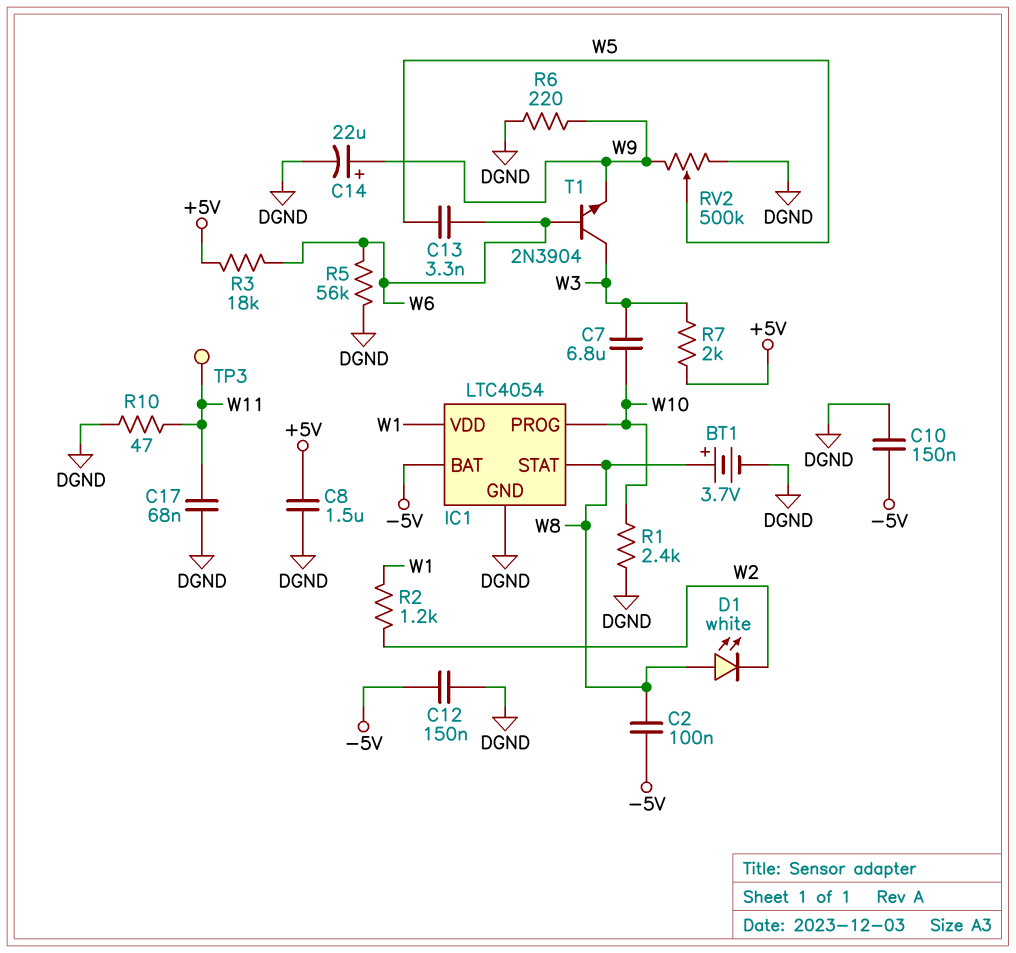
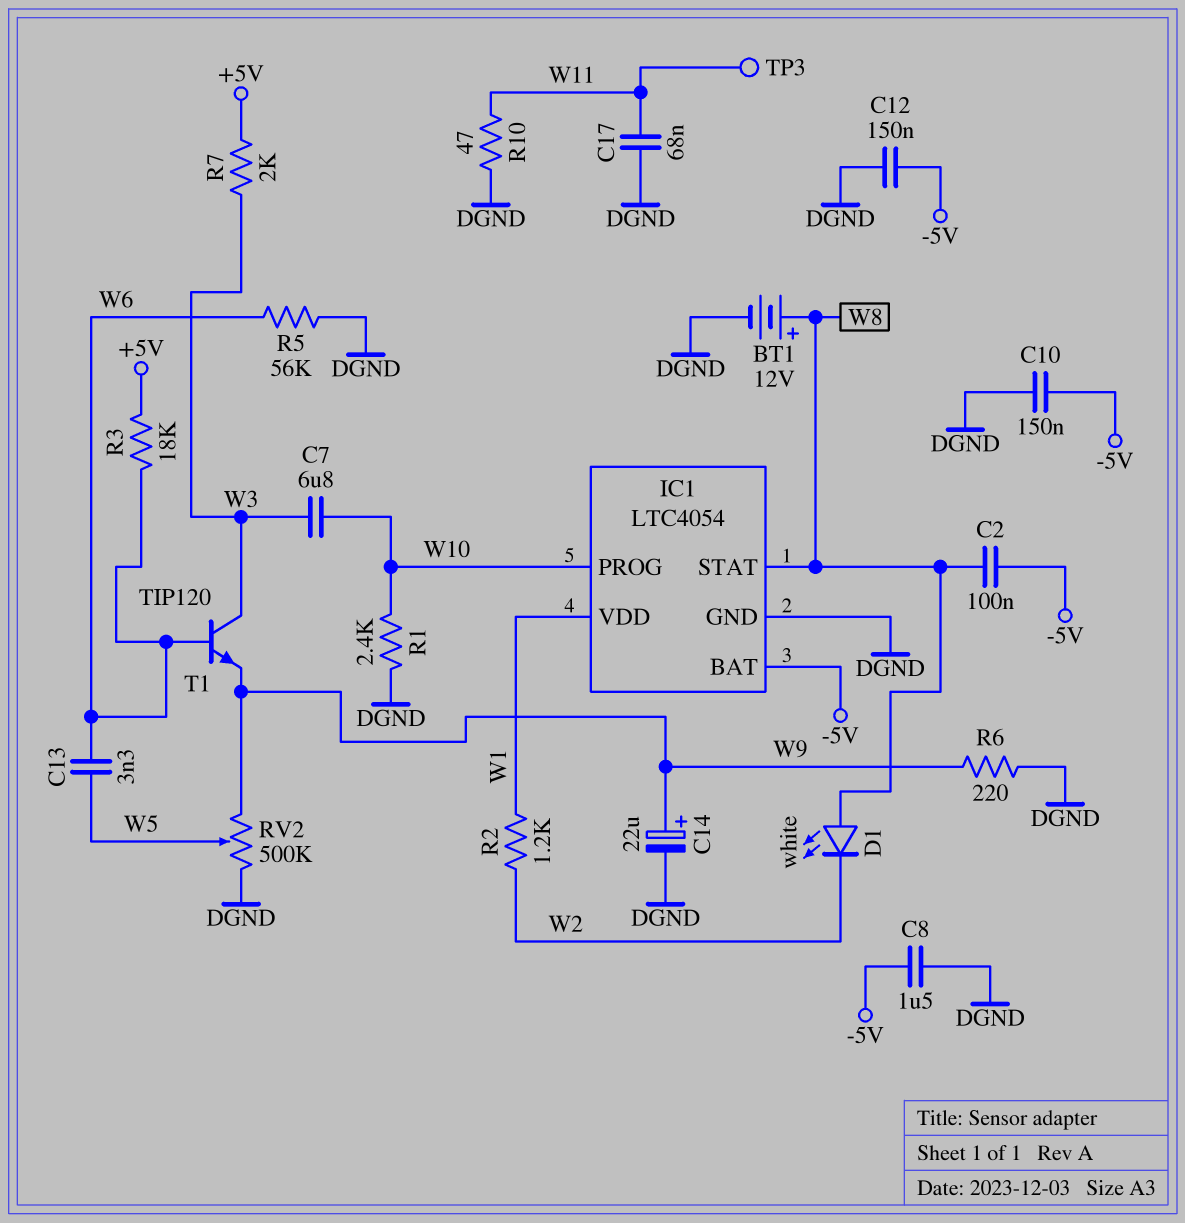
BT1: 3.7V (plus W8, minus DGND) -> 12V (plus W8, minus DGND)
C8: 1.5uF (+5V, DGND) -> 1.5uF (-5V, DGND)
T1: NPN 2N3904 (B W6, C W3, E W9) -> NPN TIP120 (B W6, C W3, E W9)

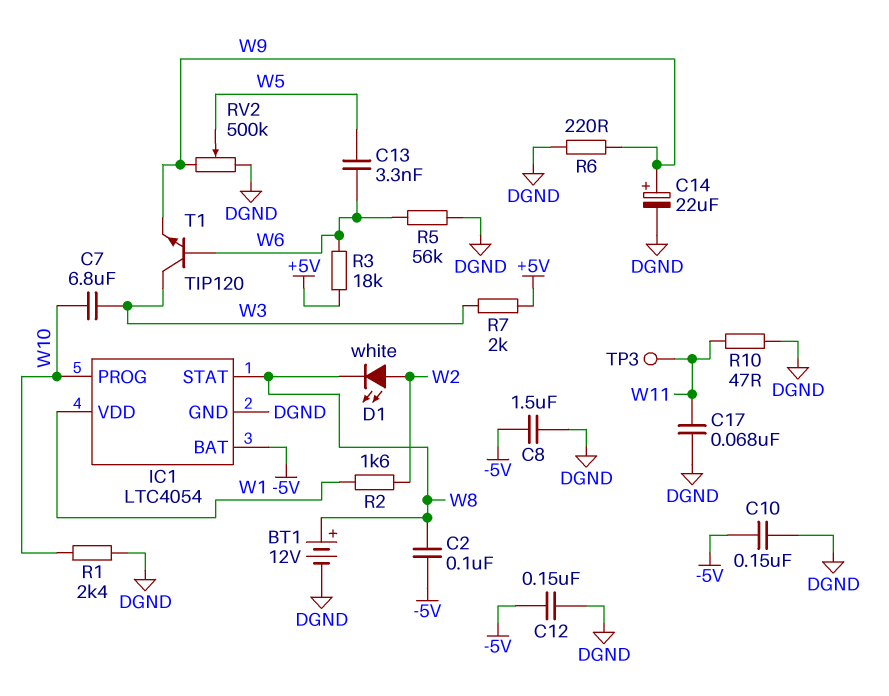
D1: LED white (A W8, K W2) -> LED white (A W2, K W8)
R2: 1.2k (W1, W2) -> 1.6k (W1, W2)

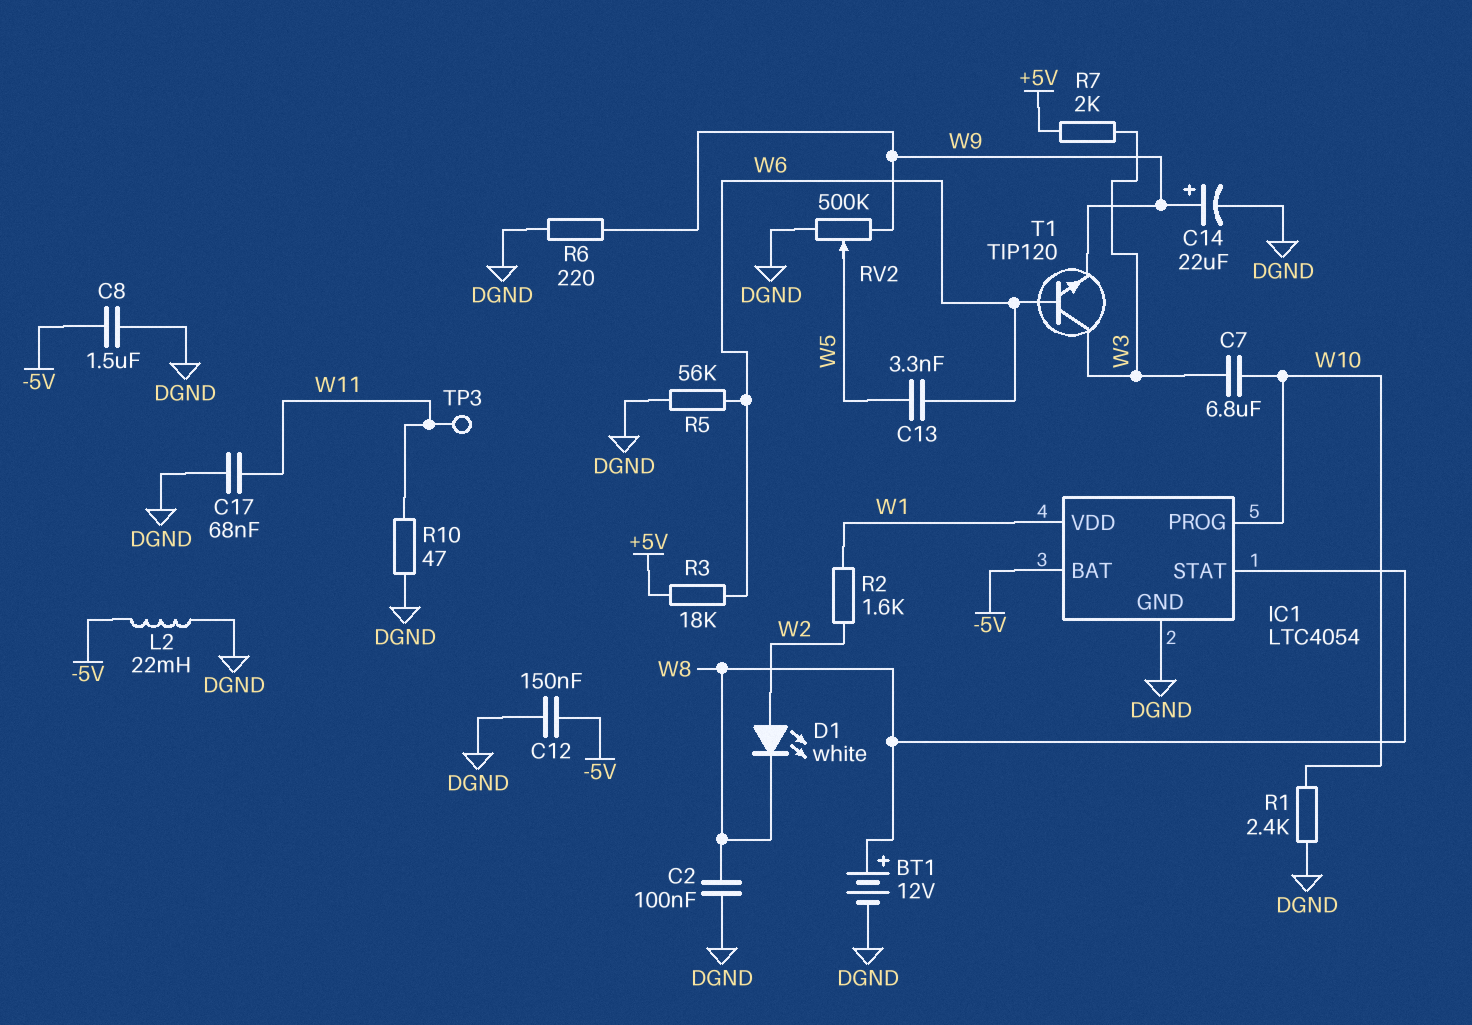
C2: 100nF (-5V, W8) -> 100nF (DGND, W8)
C10: 150nF (-5V, DGND) -> none
L2: none -> 22mH (-5V, DGND)

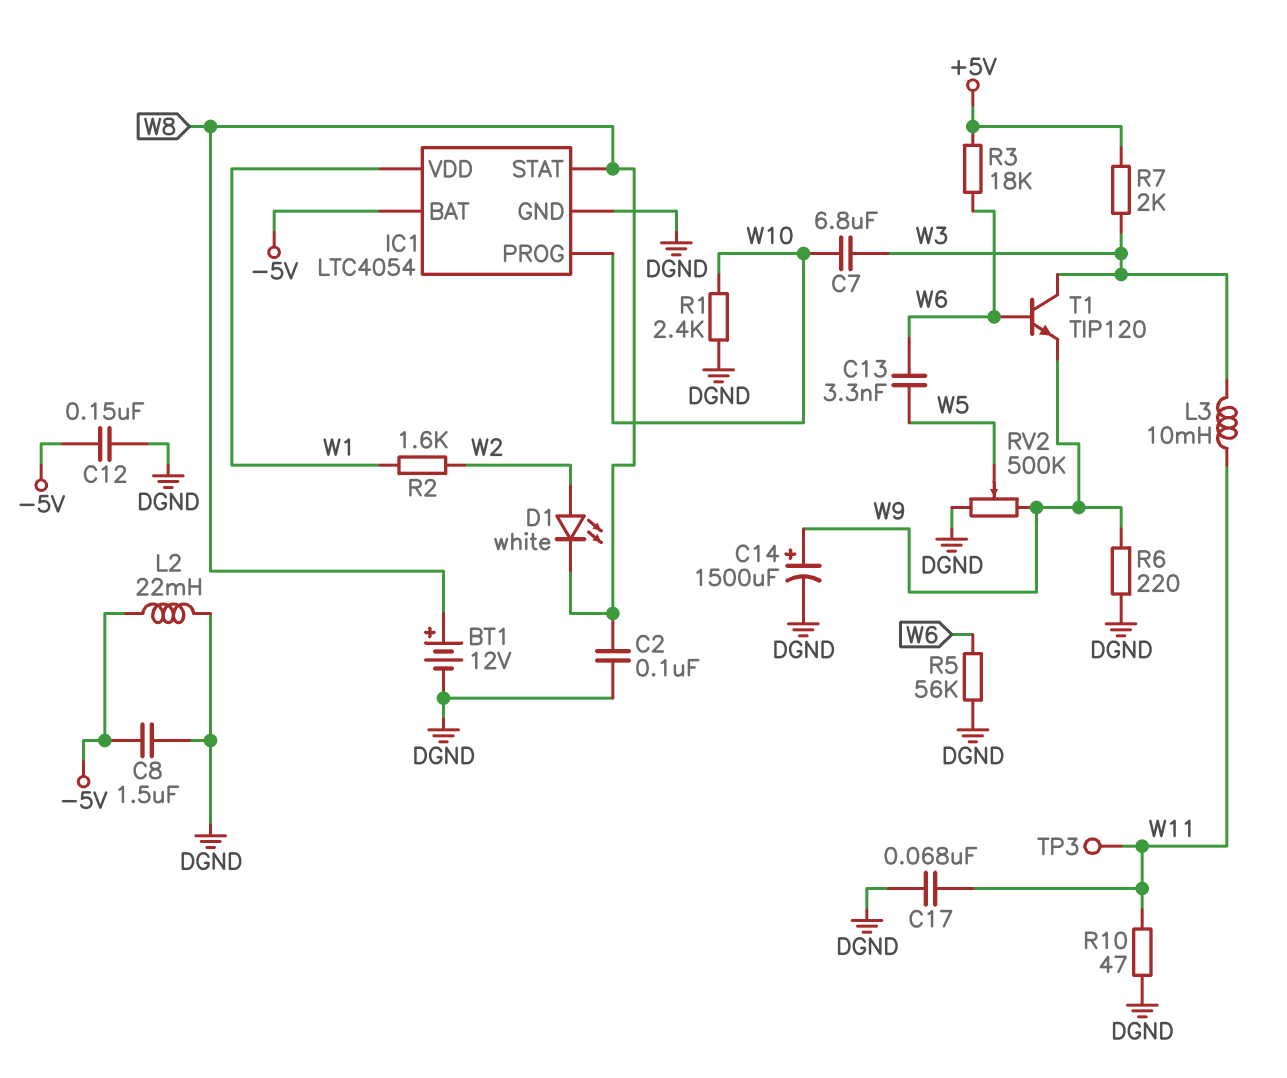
C14: 22uF (plus W9, minus DGND) -> 1500uF (plus W9, minus DGND)
L3: none -> 10mH (W3, W11)

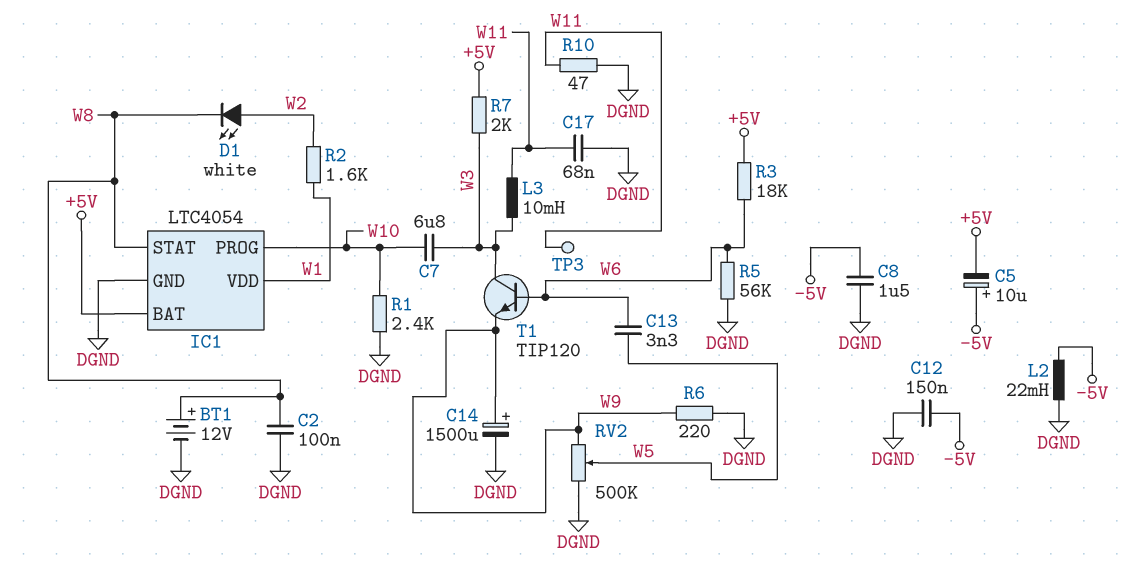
C5: none -> 10uF (plus -5V, minus +5V)
IC1 pin BAT: -5V -> +5V

